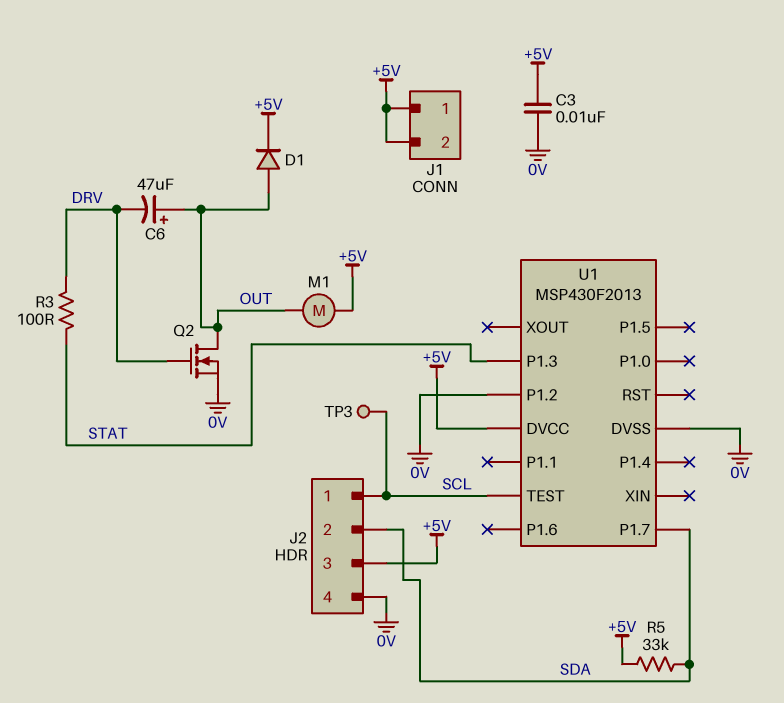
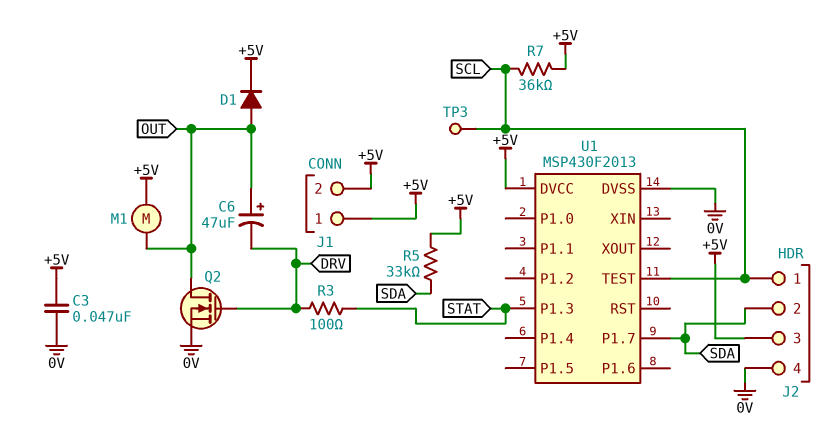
C3: 10nF (+5V, 0V) -> 47nF (+5V, 0V)
R7: none -> 36k (+5V, SCL)
U1 pin P1.2: 0V -> none

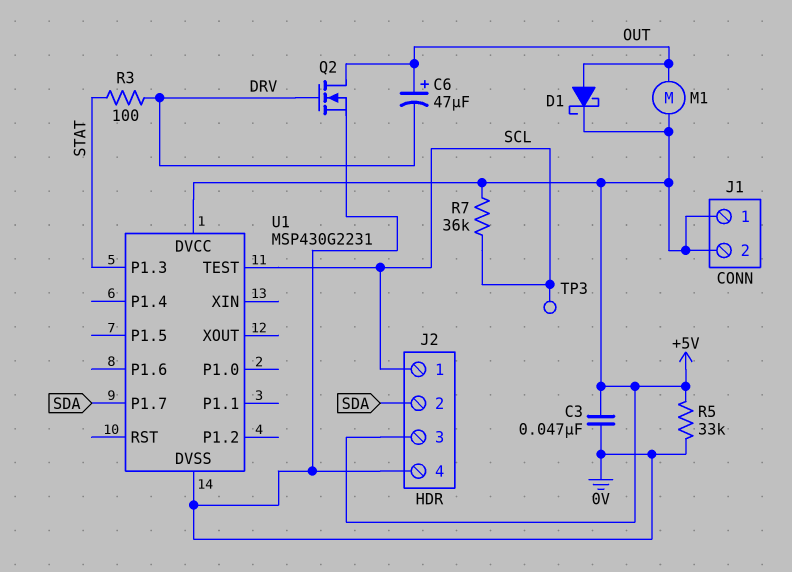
D1: diode (A OUT, K +5V) -> schottky (A OUT, K +5V)
R5: 33k (+5V, SDA) -> 33k (+5V, 0V)
U1: MSP430F2013 -> MSP430G2231

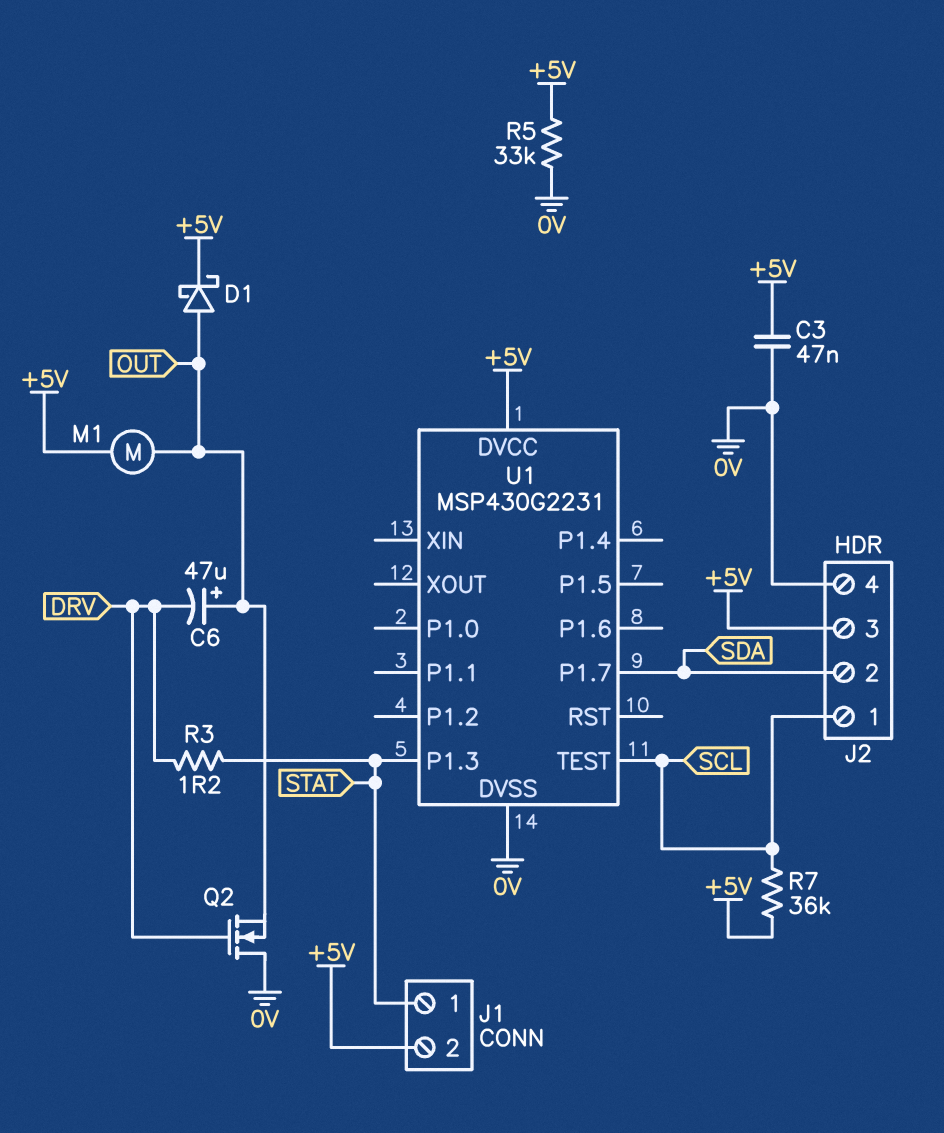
J1 pin 1: +5V -> STAT
Q2: NMOS (G DRV, D OUT, S 0V) -> NMOS (G DRV, D 0V, S OUT)
R3: 100 (DRV, STAT) -> 1.2 (DRV, STAT)
TP3: test point (SCL) -> none

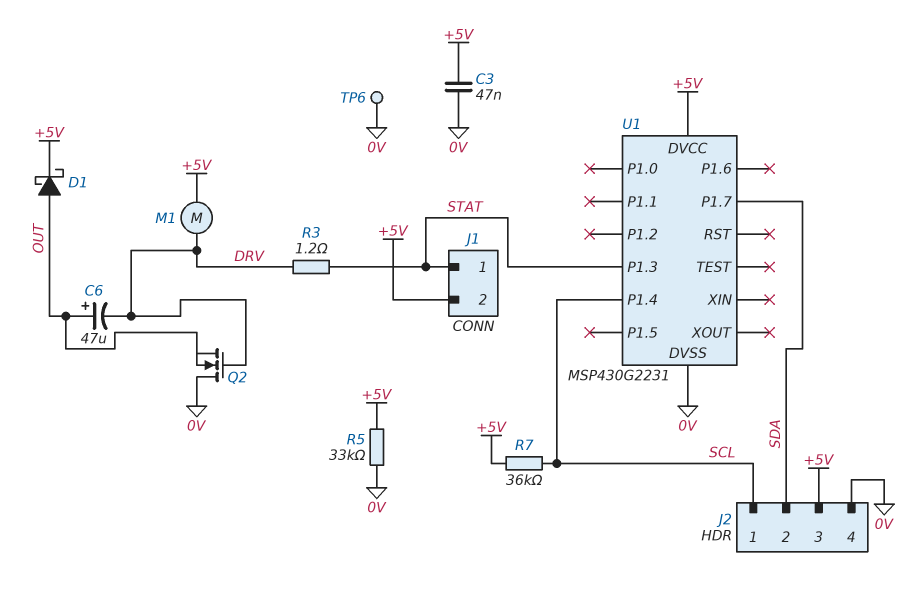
M1: motor (+5V, OUT) -> motor (+5V, DRV)
TP6: none -> test point (0V)
U1 pin P1.4: none -> SCL
U1 pin TEST: SCL -> none

